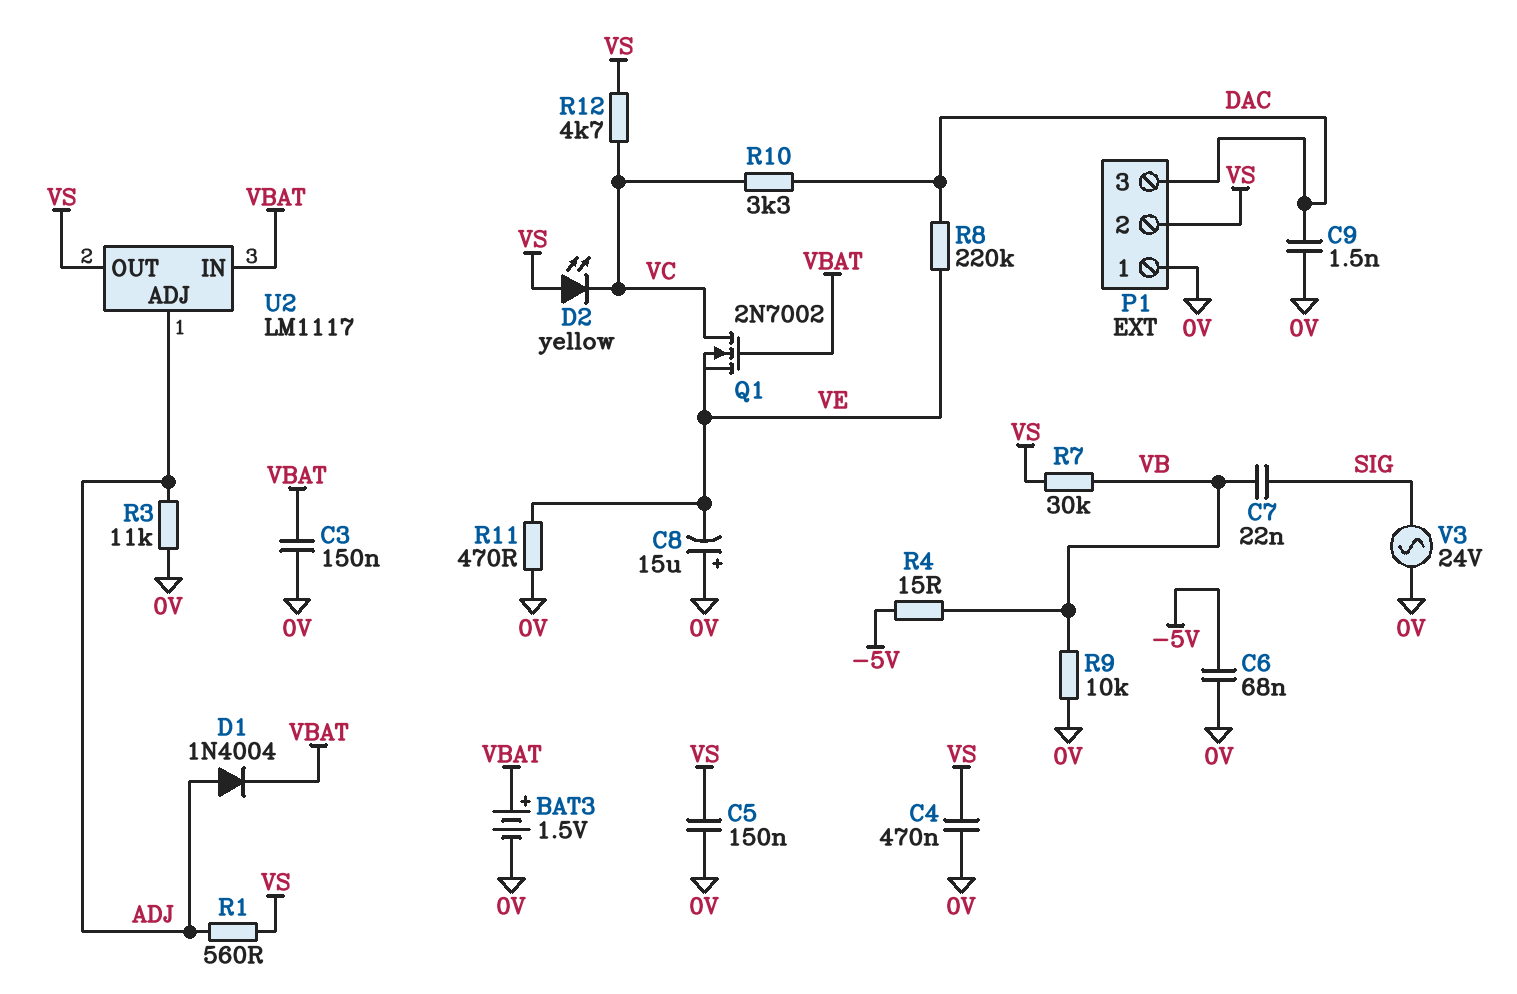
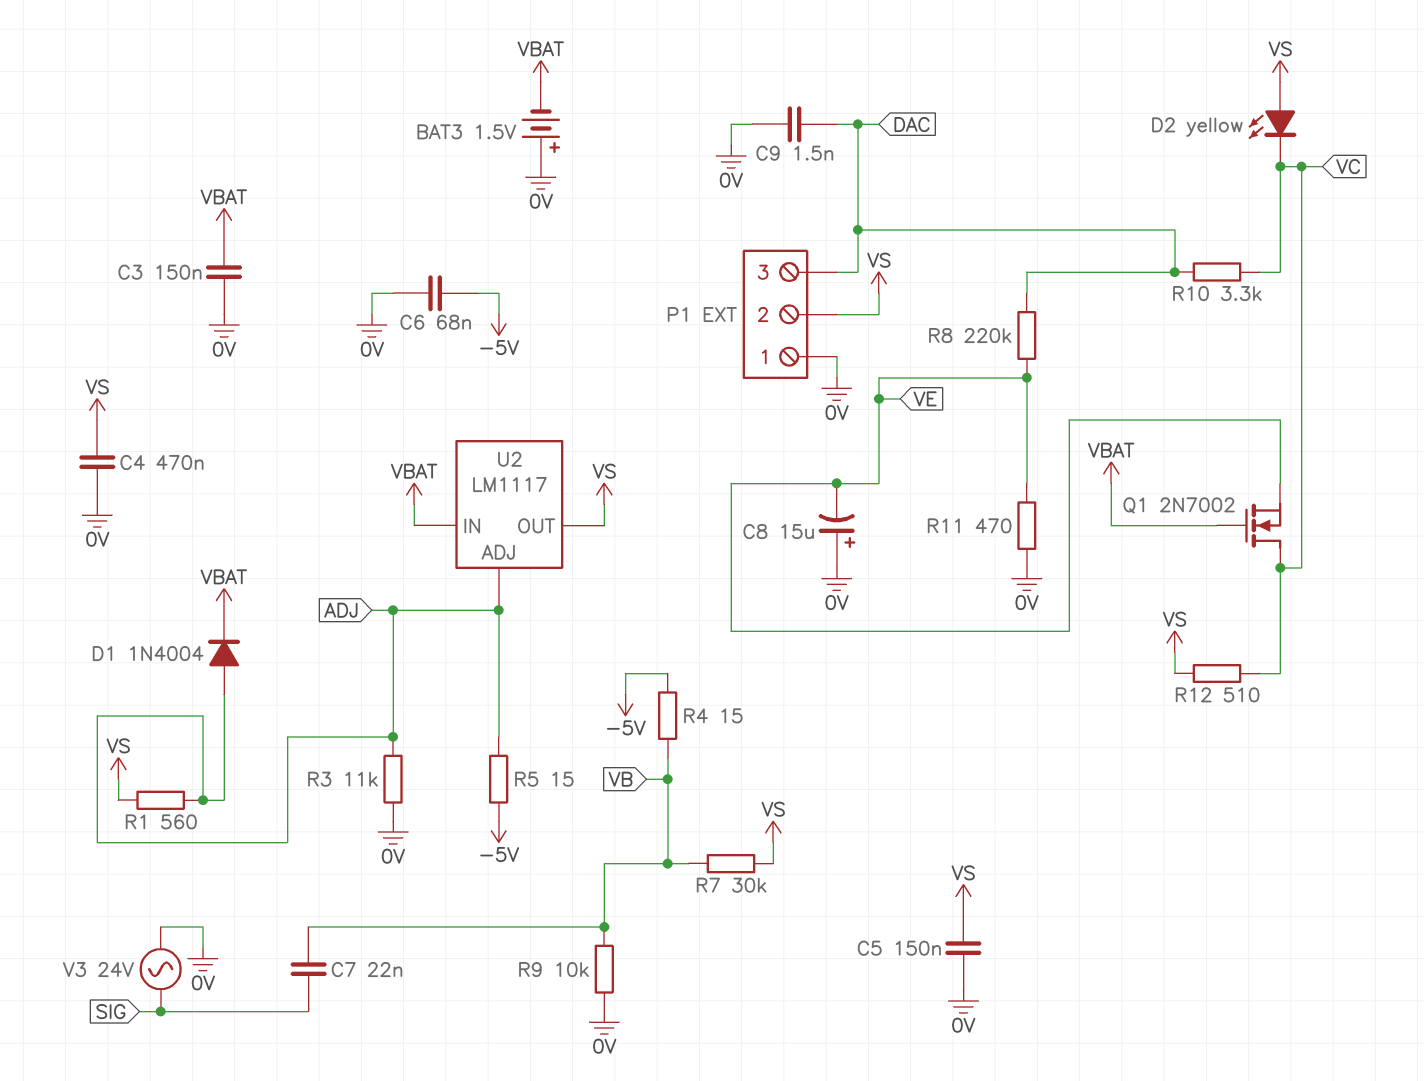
BAT3: 1.5V (plus VBAT, minus 0V) -> 1.5V (plus 0V, minus VBAT)
R5: none -> 15 (-5V, ADJ)
R12: 4.7k (VC, VS) -> 510 (VC, VS)

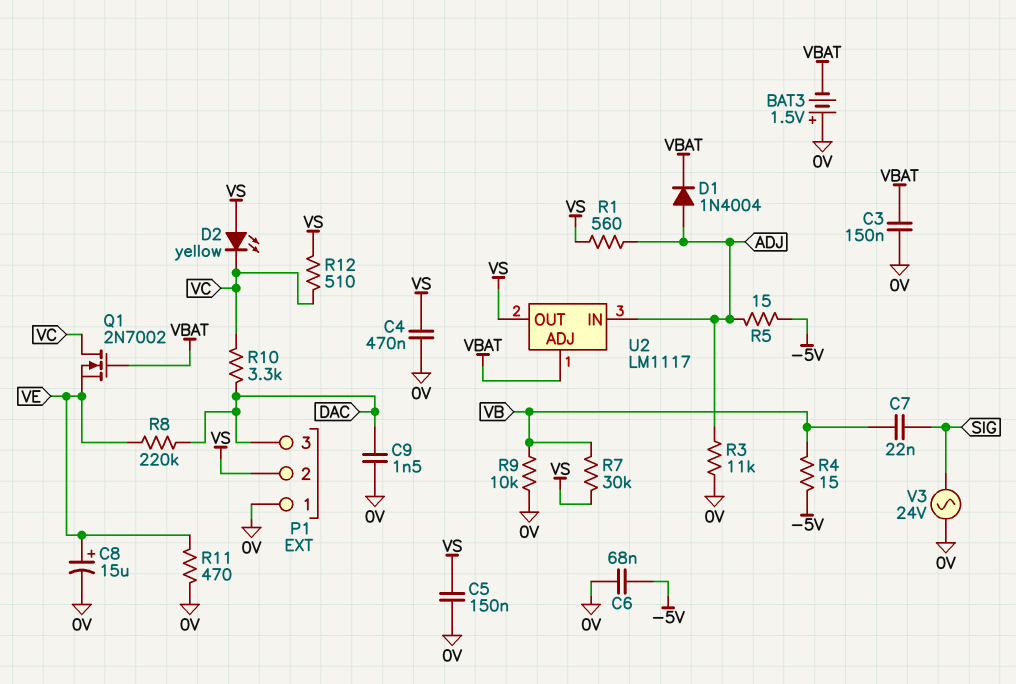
C8: 15uF (plus 0V, minus VE) -> 15uF (plus VE, minus 0V)
U2 pin ADJ: ADJ -> VBAT
U2 pin IN: VBAT -> ADJ

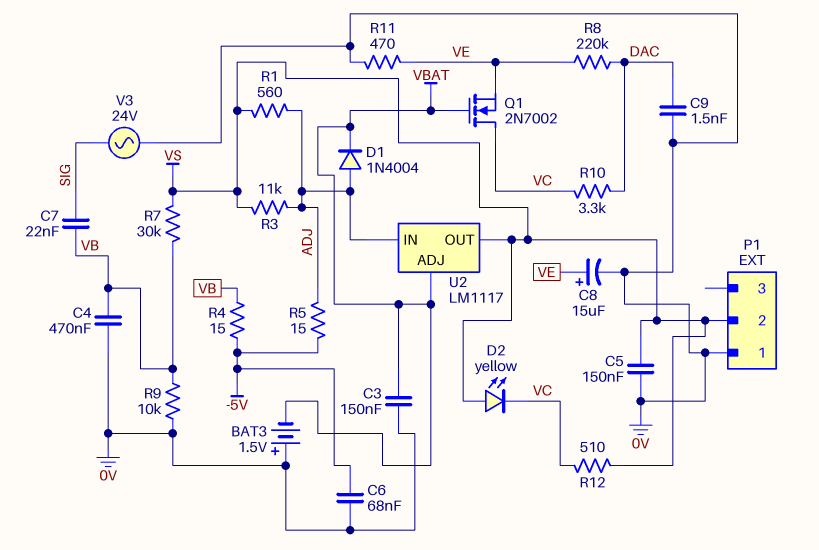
C4: 470nF (0V, VS) -> 470nF (0V, VB)
P1 pin 3: DAC -> none
R3: 11k (0V, ADJ) -> 11k (ADJ, VS)

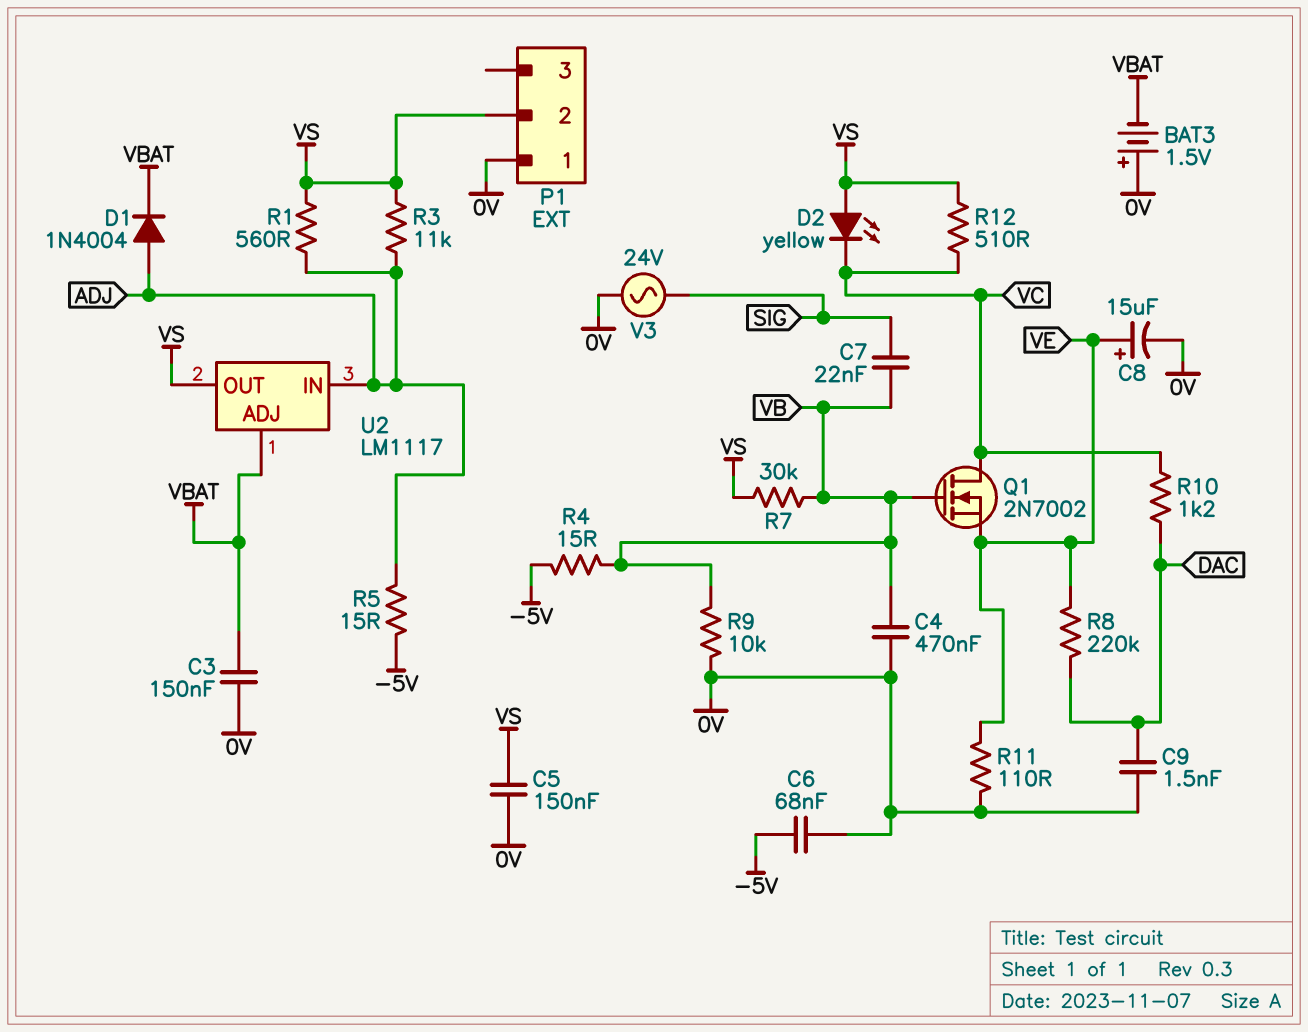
Q1: NMOS 2N7002 (G VBAT, D VC, S VE) -> NMOS 2N7002 (G VB, D VC, S VE)
R10: 3.3k (DAC, VC) -> 1.2k (DAC, VC)
R11: 470 (0V, VE) -> 110 (0V, VE)

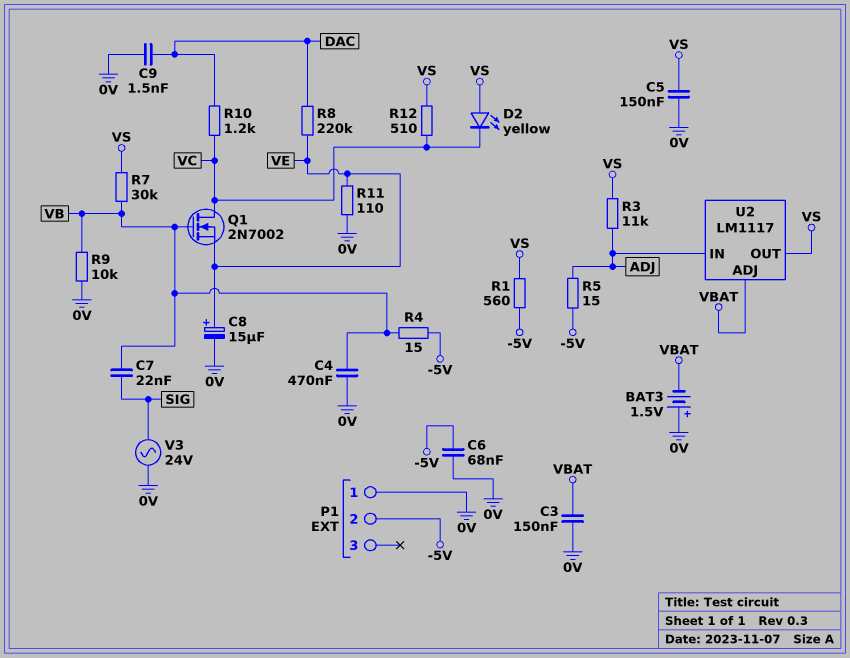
D1: diode 1N4004 (A ADJ, K VBAT) -> none
P1 pin 2: VS -> -5V
R1: 560 (ADJ, VS) -> 560 (-5V, VS)

